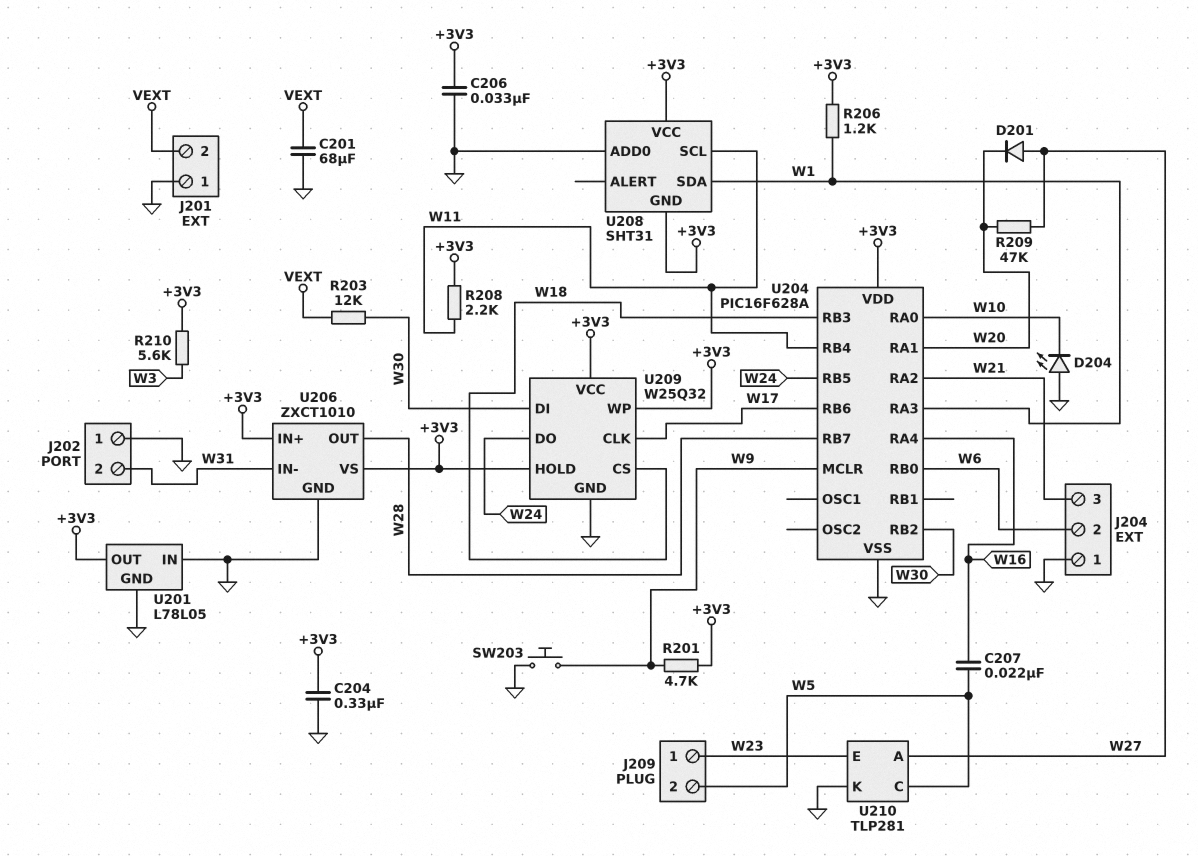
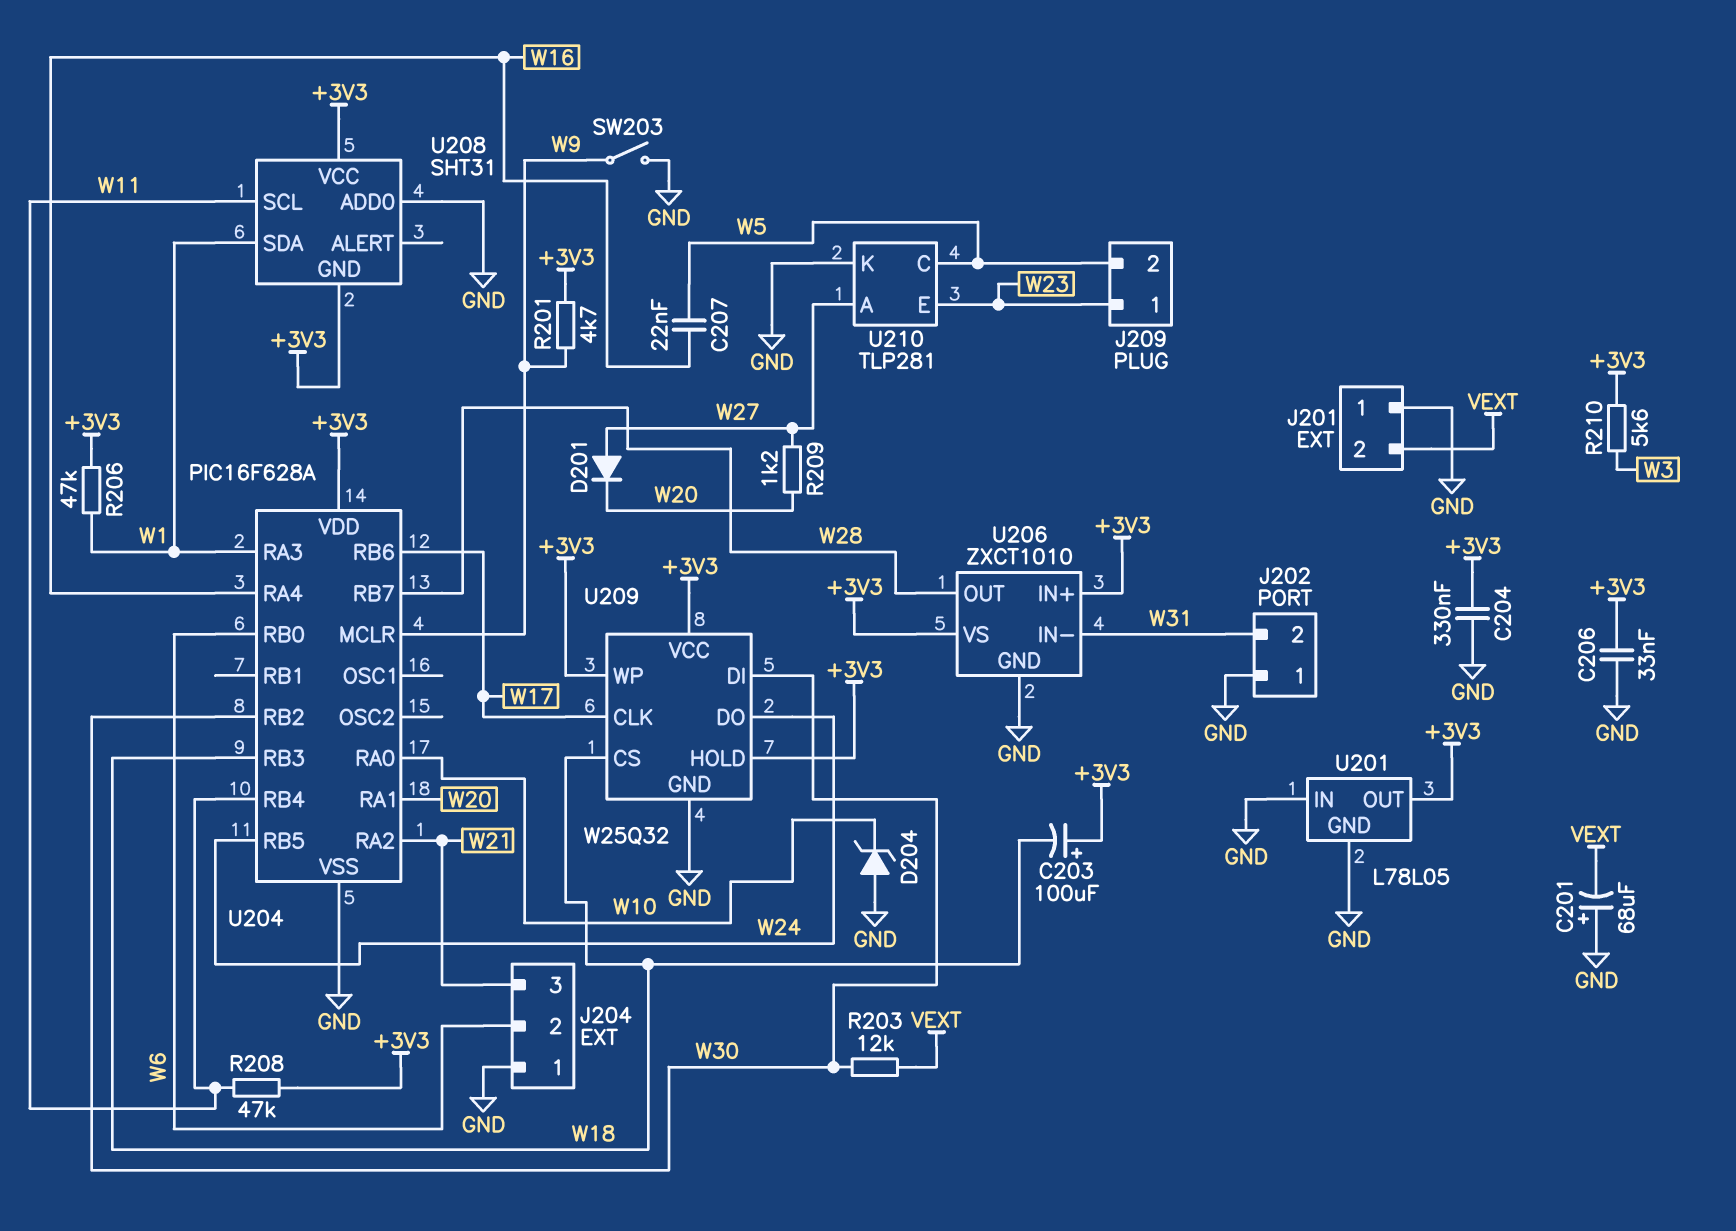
C201: 68uF (GND, VEXT) -> 68uF (plus GND, minus VEXT)
C203: none -> 100uF (plus +3V3, minus W18)
D204: LED (A GND, K W10) -> zener (A GND, K W10)
R206: 1.2k (+3V3, W1) -> 47k (+3V3, W1)
R208: 2.2k (+3V3, W11) -> 47k (+3V3, W11)
R209: 47k (W20, W27) -> 1.2k (W20, W27)
SW203: button (GND, W9) -> switch (GND, W9)

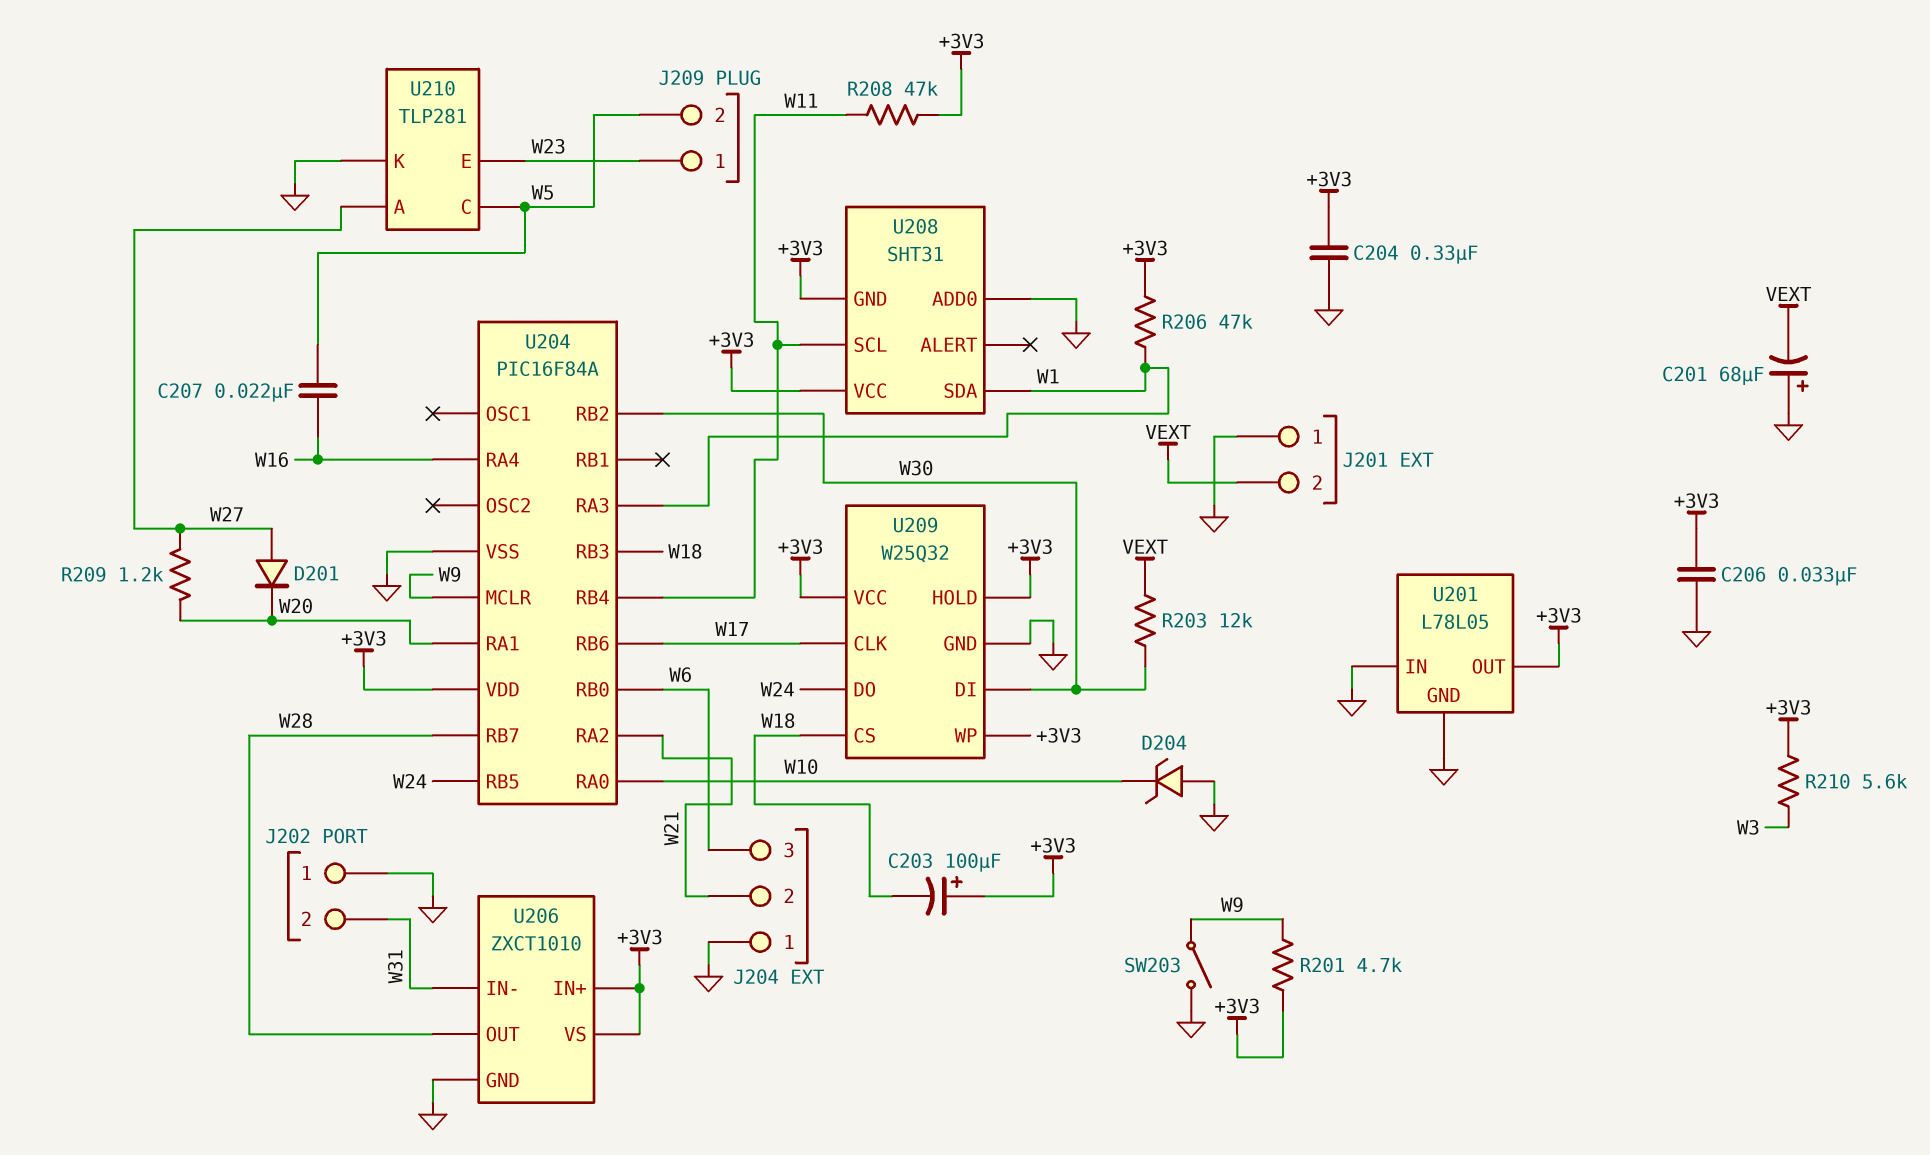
J204 pin 2: W6 -> W21
J204 pin 3: W21 -> W6
U204: PIC16F628A -> PIC16F84A

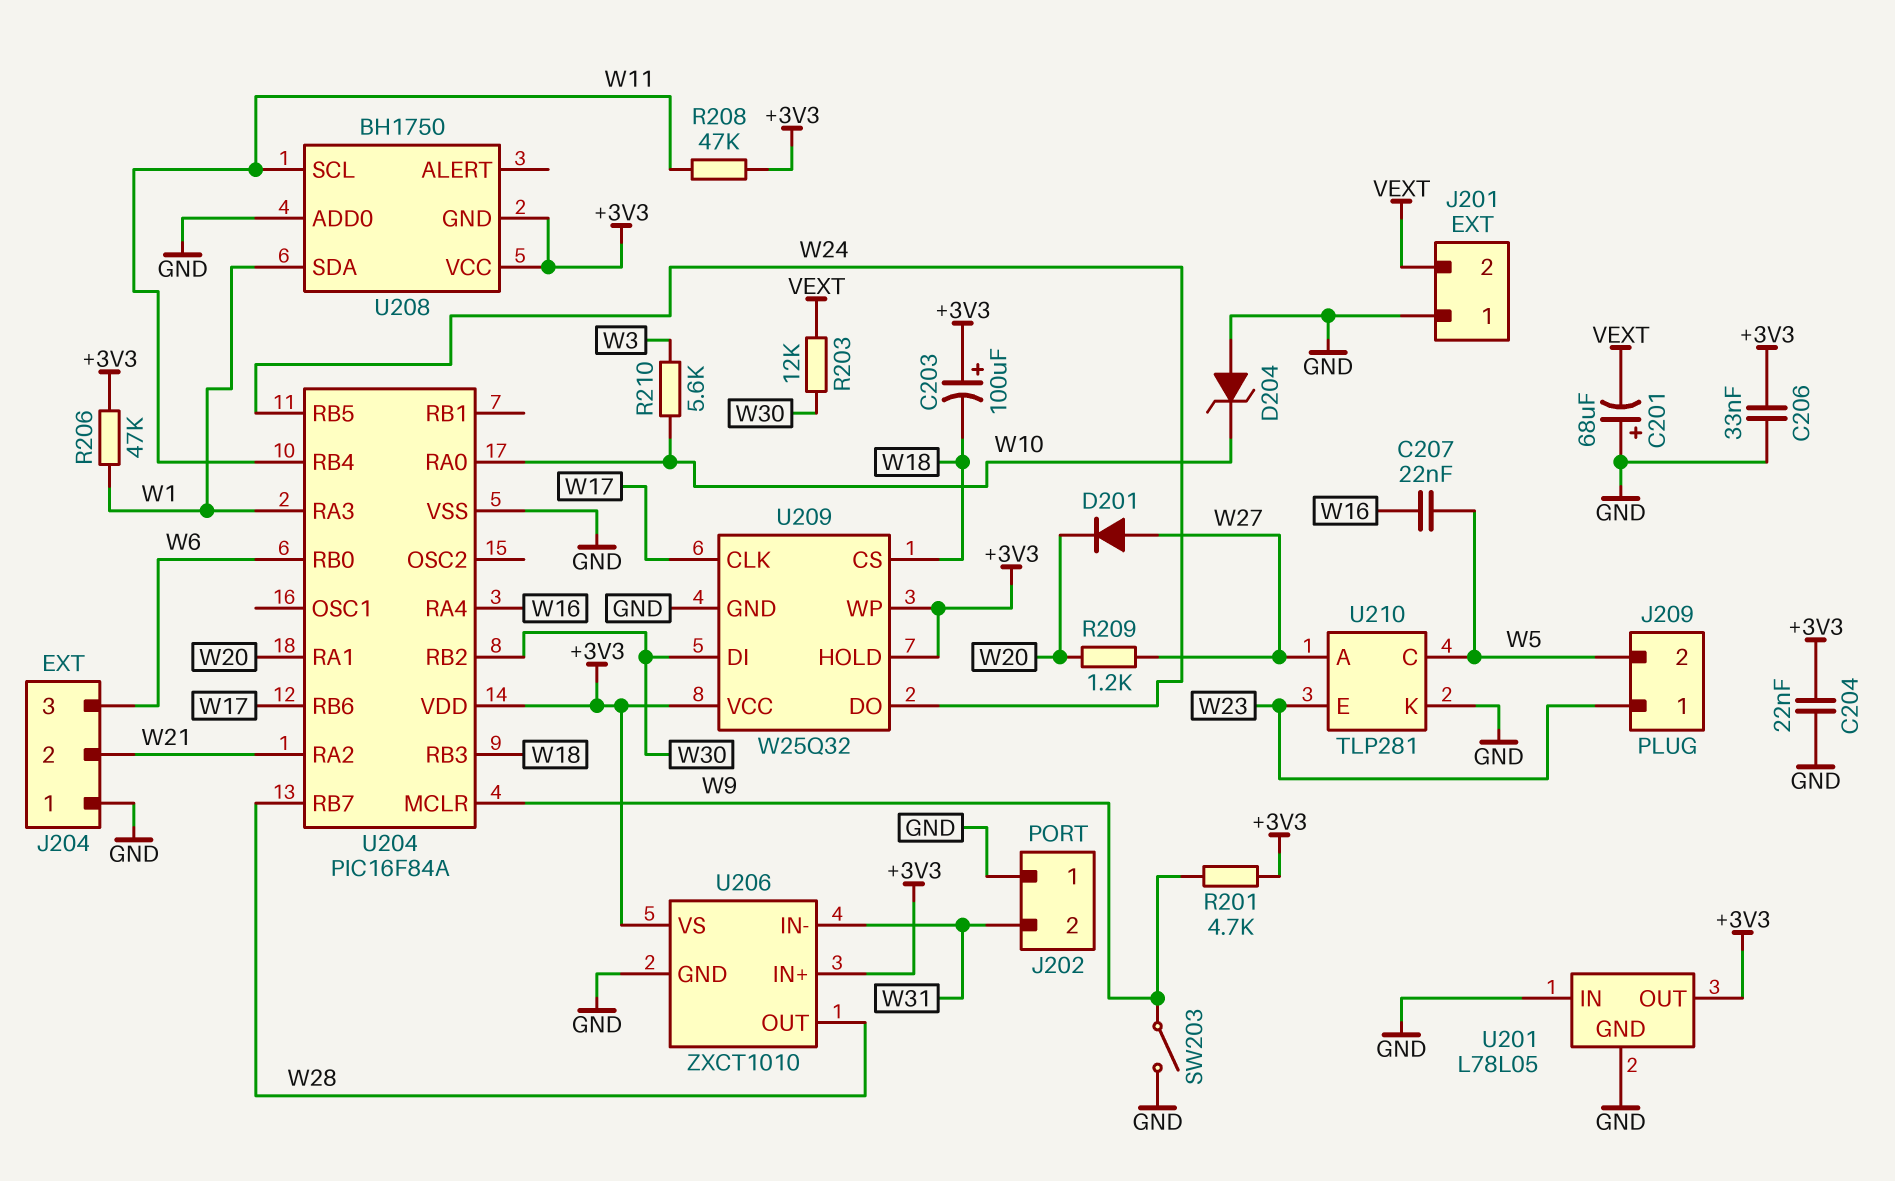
C204: 330nF (+3V3, GND) -> 22nF (+3V3, GND)
R210: 5.6k (+3V3, W3) -> 5.6k (W3, W10)
U208: SHT31 -> BH1750

